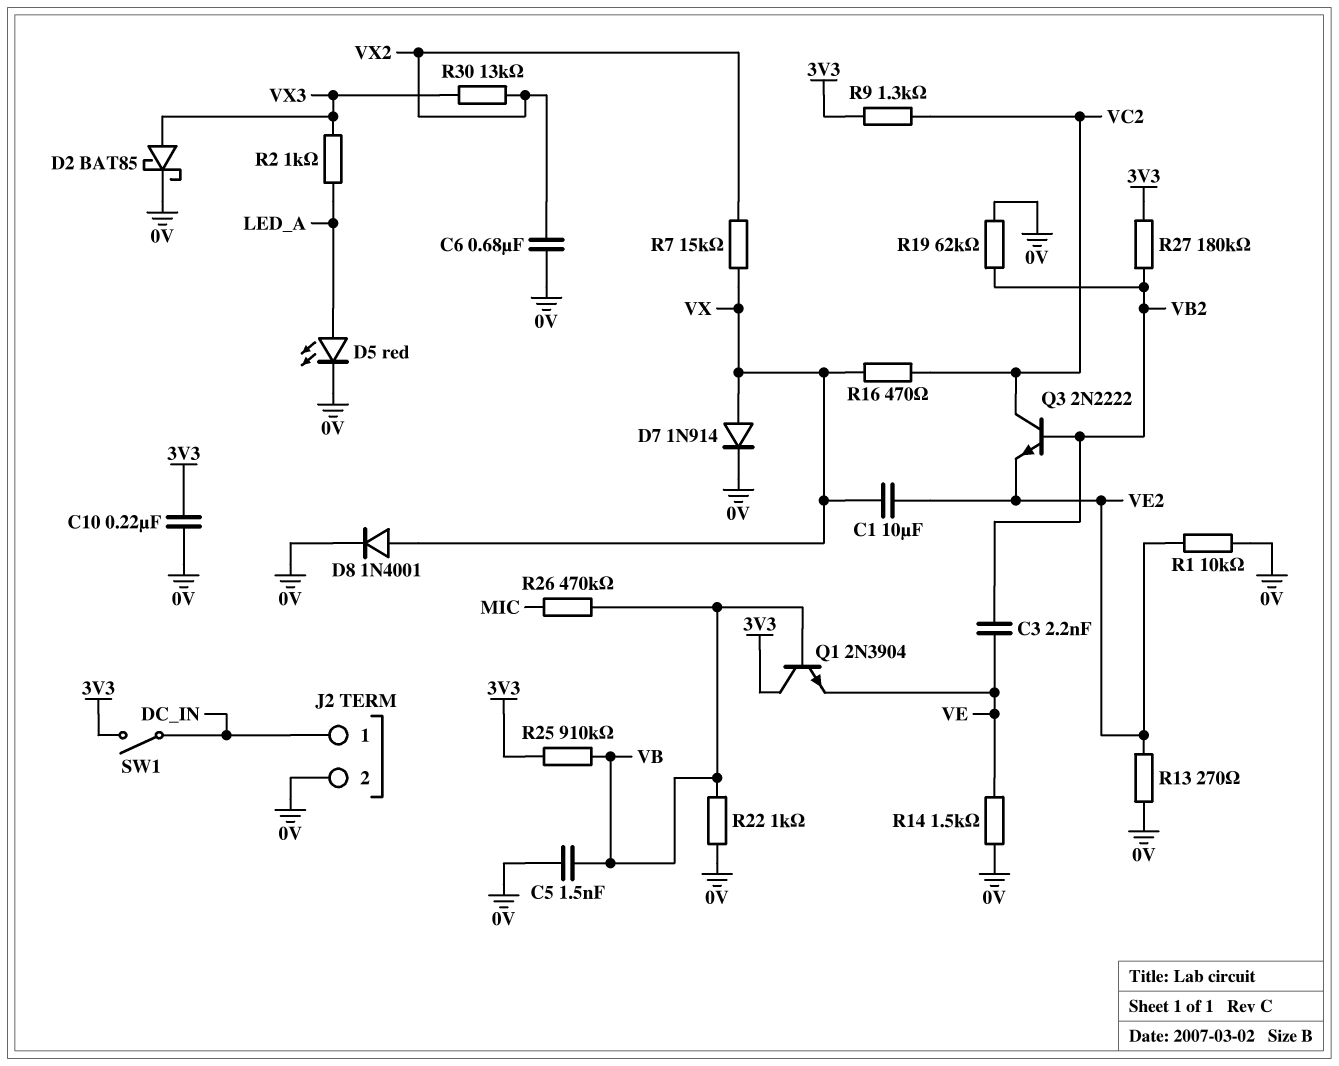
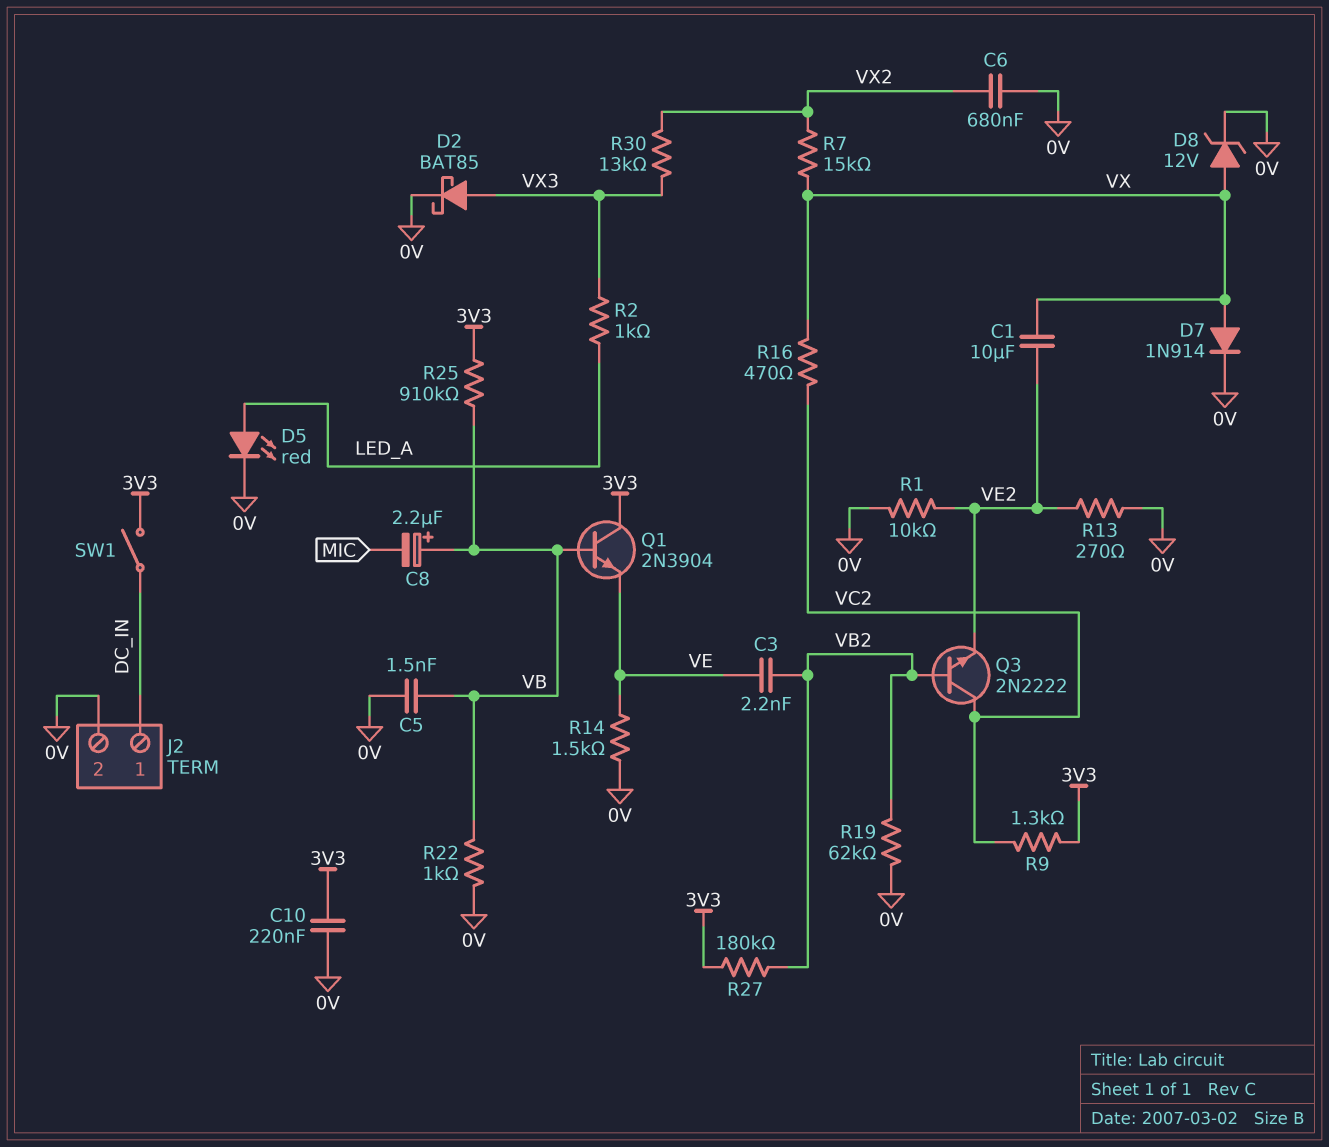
C8: none -> 2.2uF (plus VB, minus MIC)
D8: diode 1N4001 (A VX, K 0V) -> zener 12V (A VX, K 0V)
R26: 470k (MIC, VB) -> none

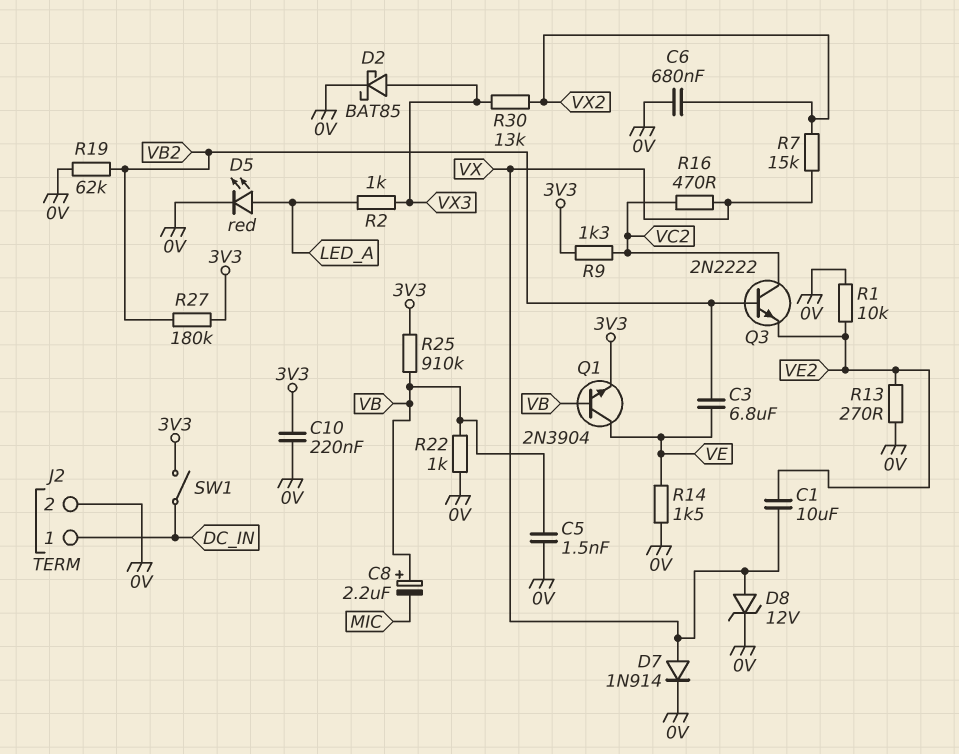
C3: 2.2nF (VB2, VE) -> 6.8uF (VB2, VE)
Q1: NPN 2N3904 (B VB, C 3V3, E VE) -> NPN 2N3904 (B VB, C VE, E 3V3)

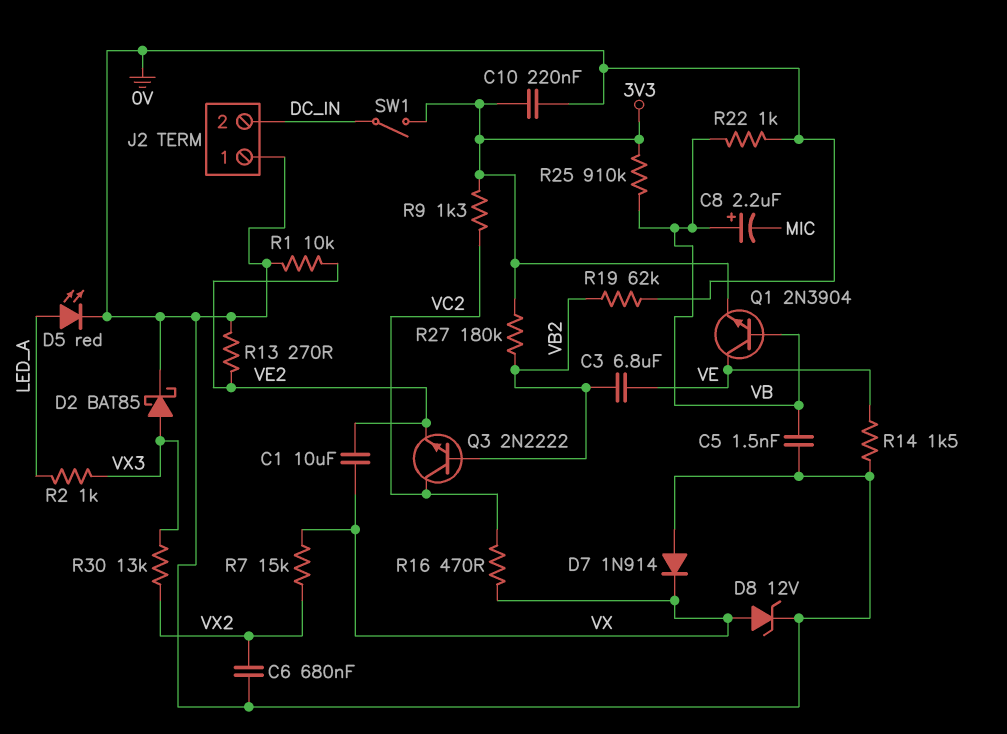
D7: diode 1N914 (A VX, K 0V) -> diode 1N914 (A 0V, K VX)
J2 pin 1: DC_IN -> 0V
J2 pin 2: 0V -> DC_IN

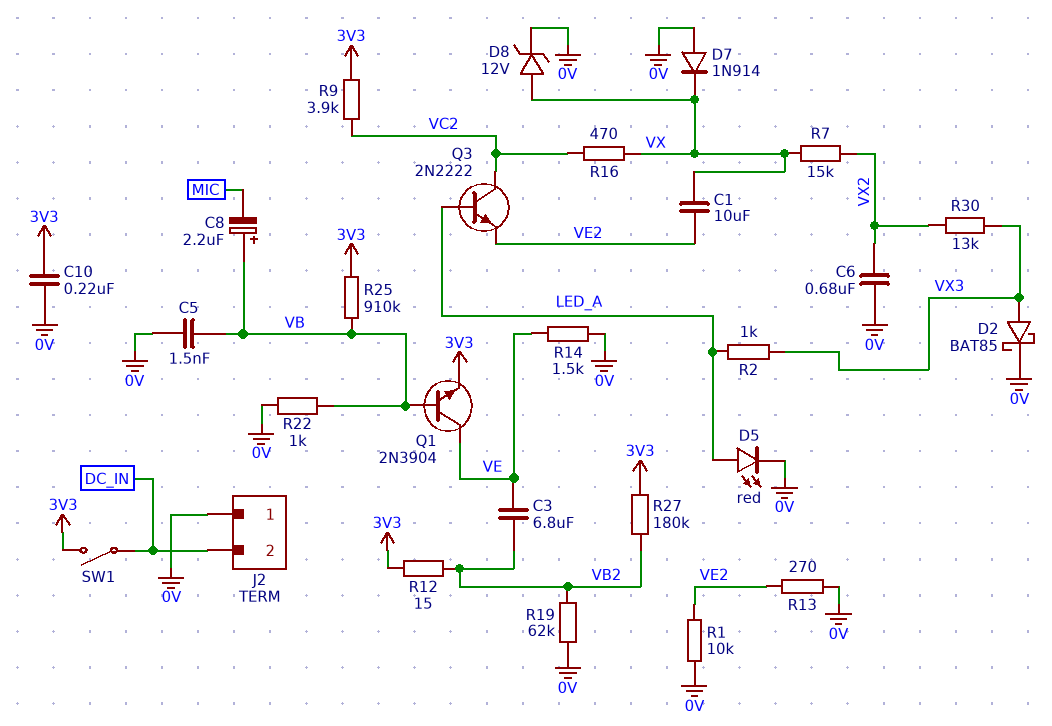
Q3: NPN 2N2222 (B VB2, C VC2, E VE2) -> NPN 2N2222 (B LED_A, C VC2, E VE2)
R9: 1.3k (3V3, VC2) -> 3.9k (3V3, VC2)
R12: none -> 15 (3V3, VB2)

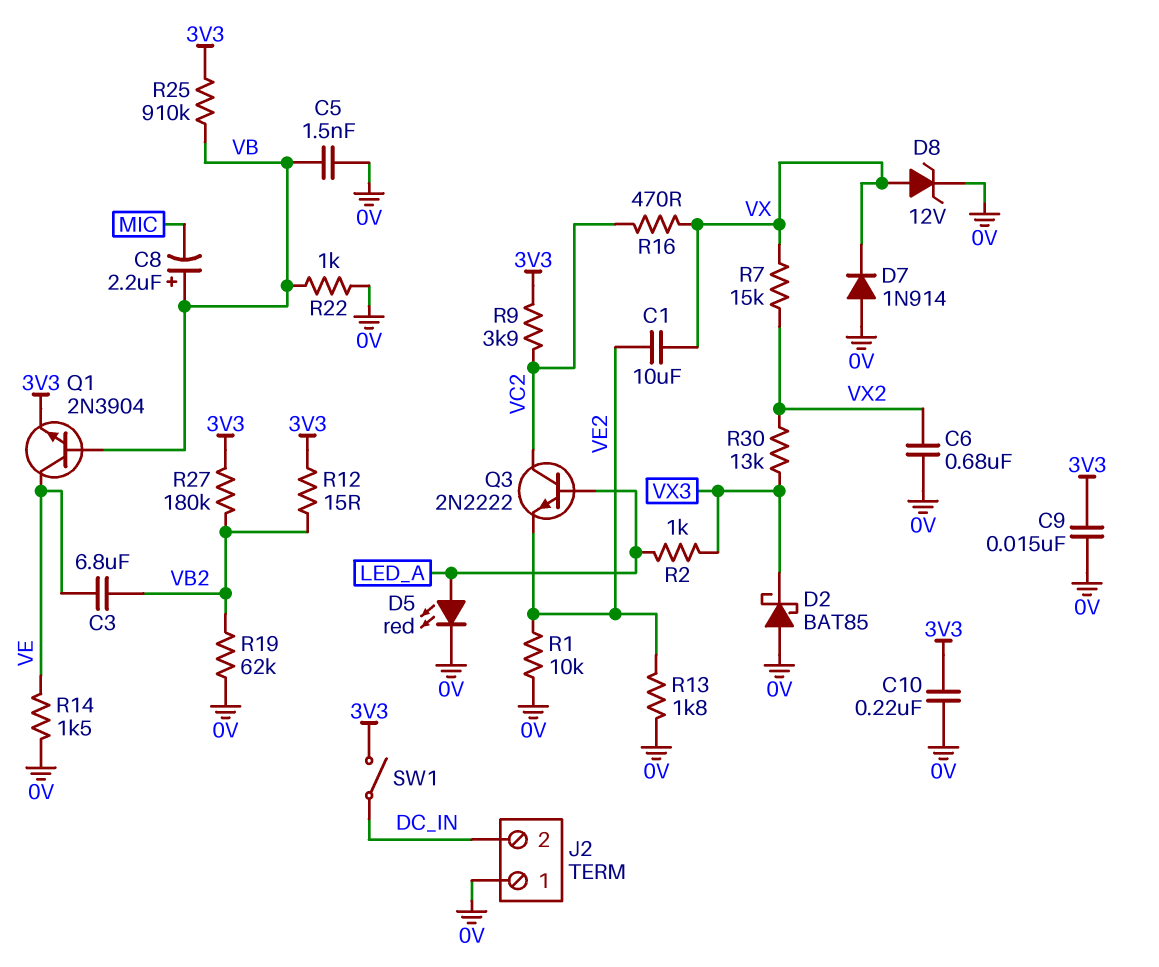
C9: none -> 15nF (0V, 3V3)
D2: schottky BAT85 (A VX3, K 0V) -> schottky BAT85 (A 0V, K VX3)
R13: 270 (0V, VE2) -> 1.8k (0V, VE2)

